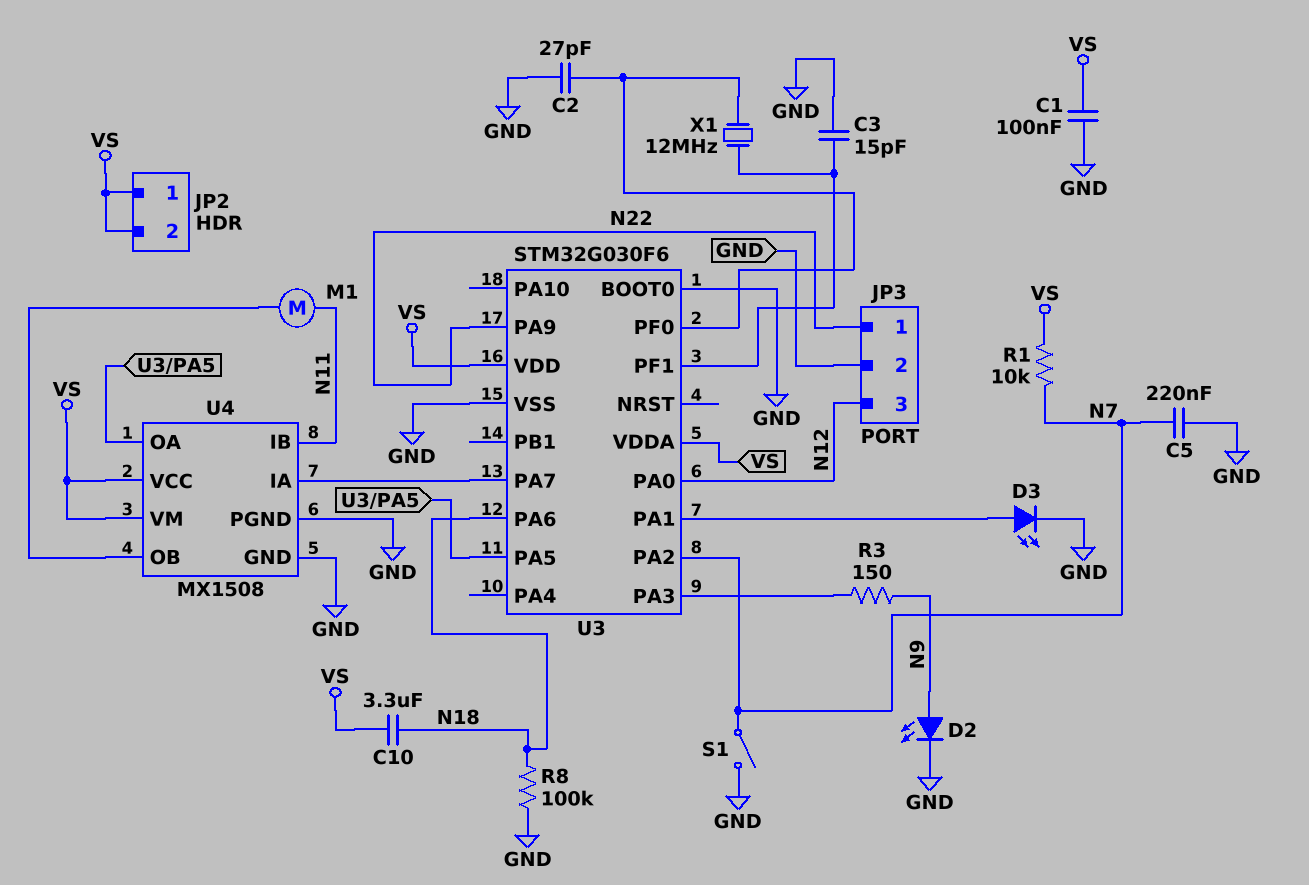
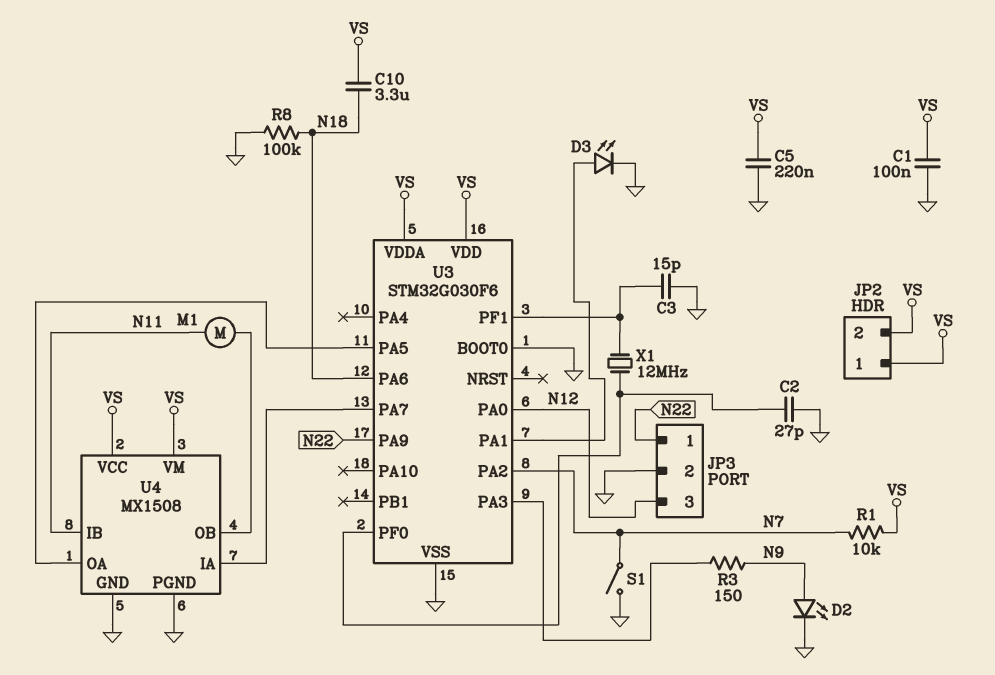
C5: 220nF (GND, N7) -> 220nF (GND, VS)

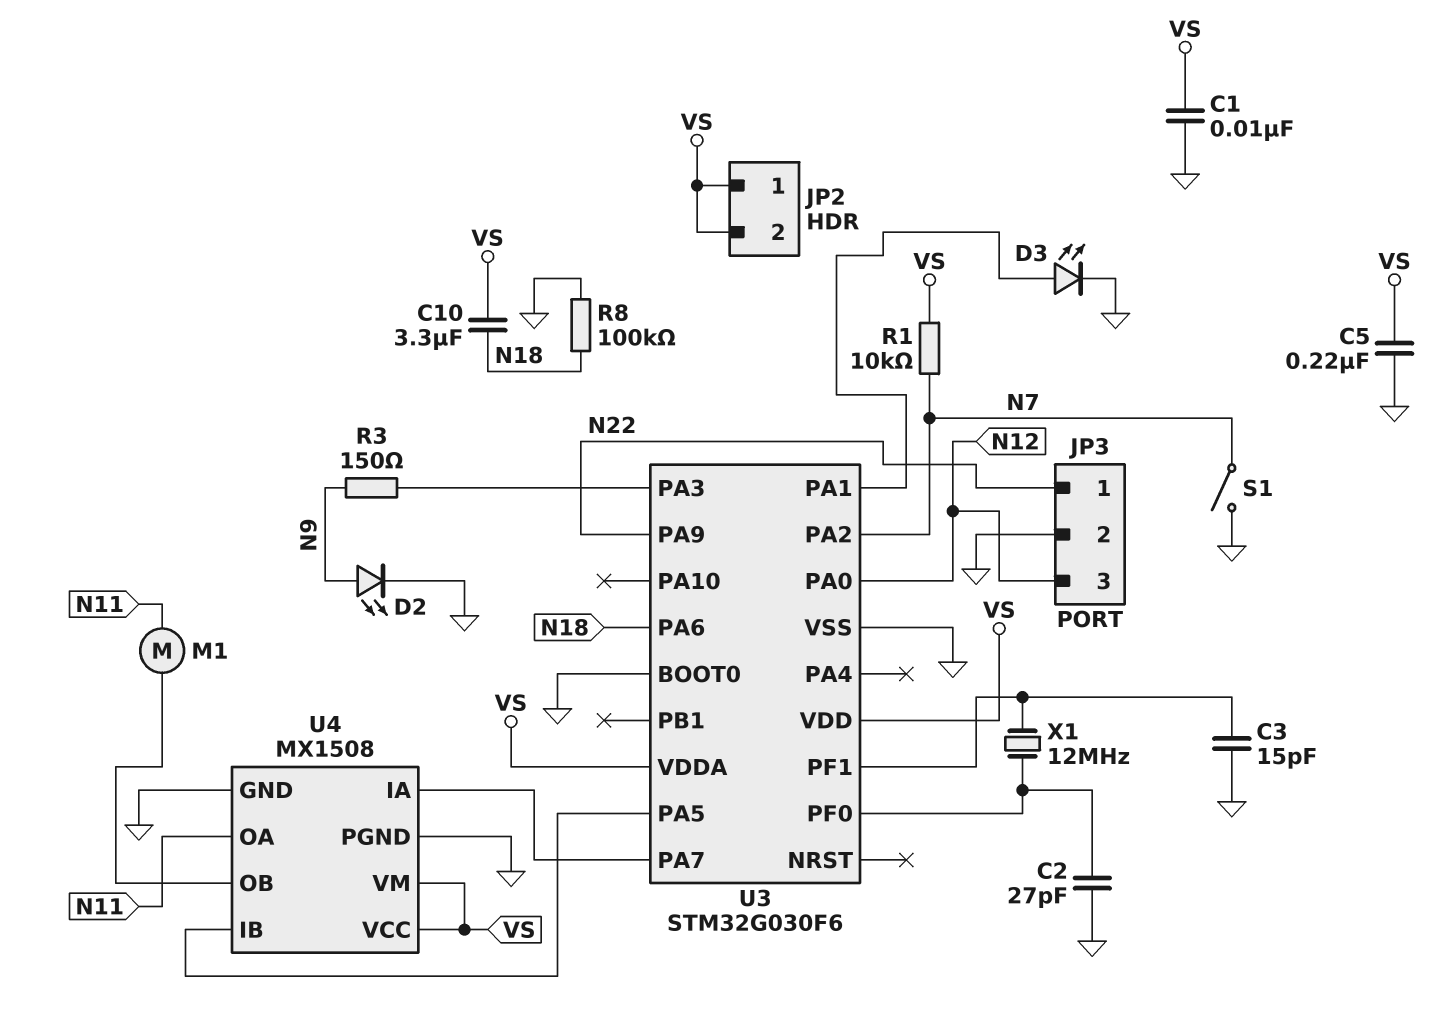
C1: 100nF (GND, VS) -> 10nF (GND, VS)
U4 pin IB: N11 -> U3/PA5
U4 pin OA: U3/PA5 -> N11

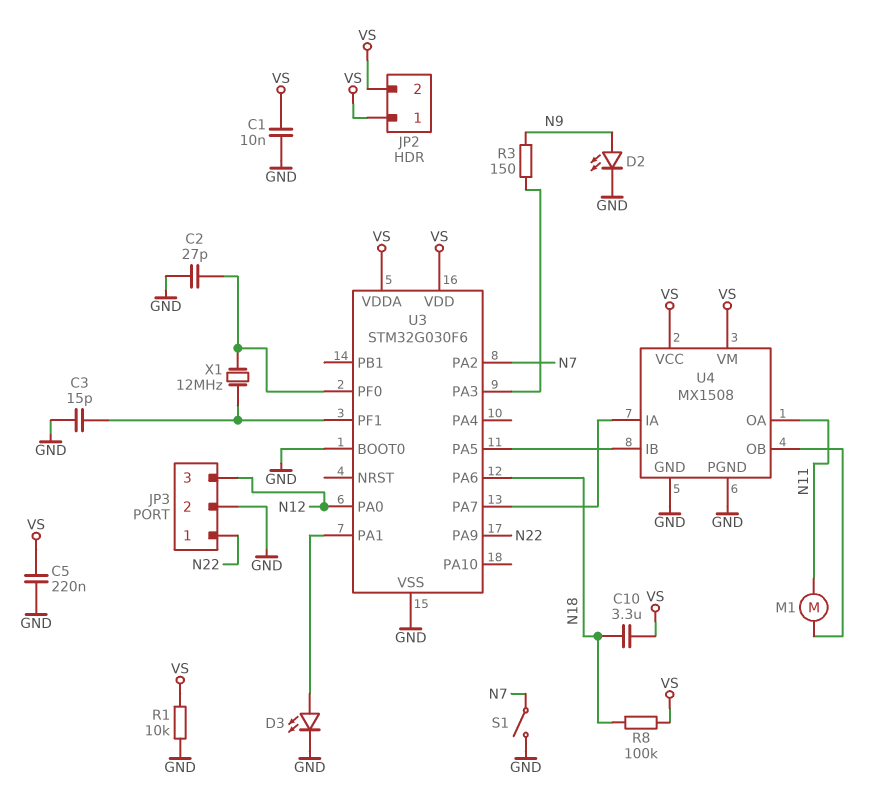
R1: 10k (N7, VS) -> 10k (GND, VS)
R8: 100k (GND, N18) -> 100k (N18, VS)

